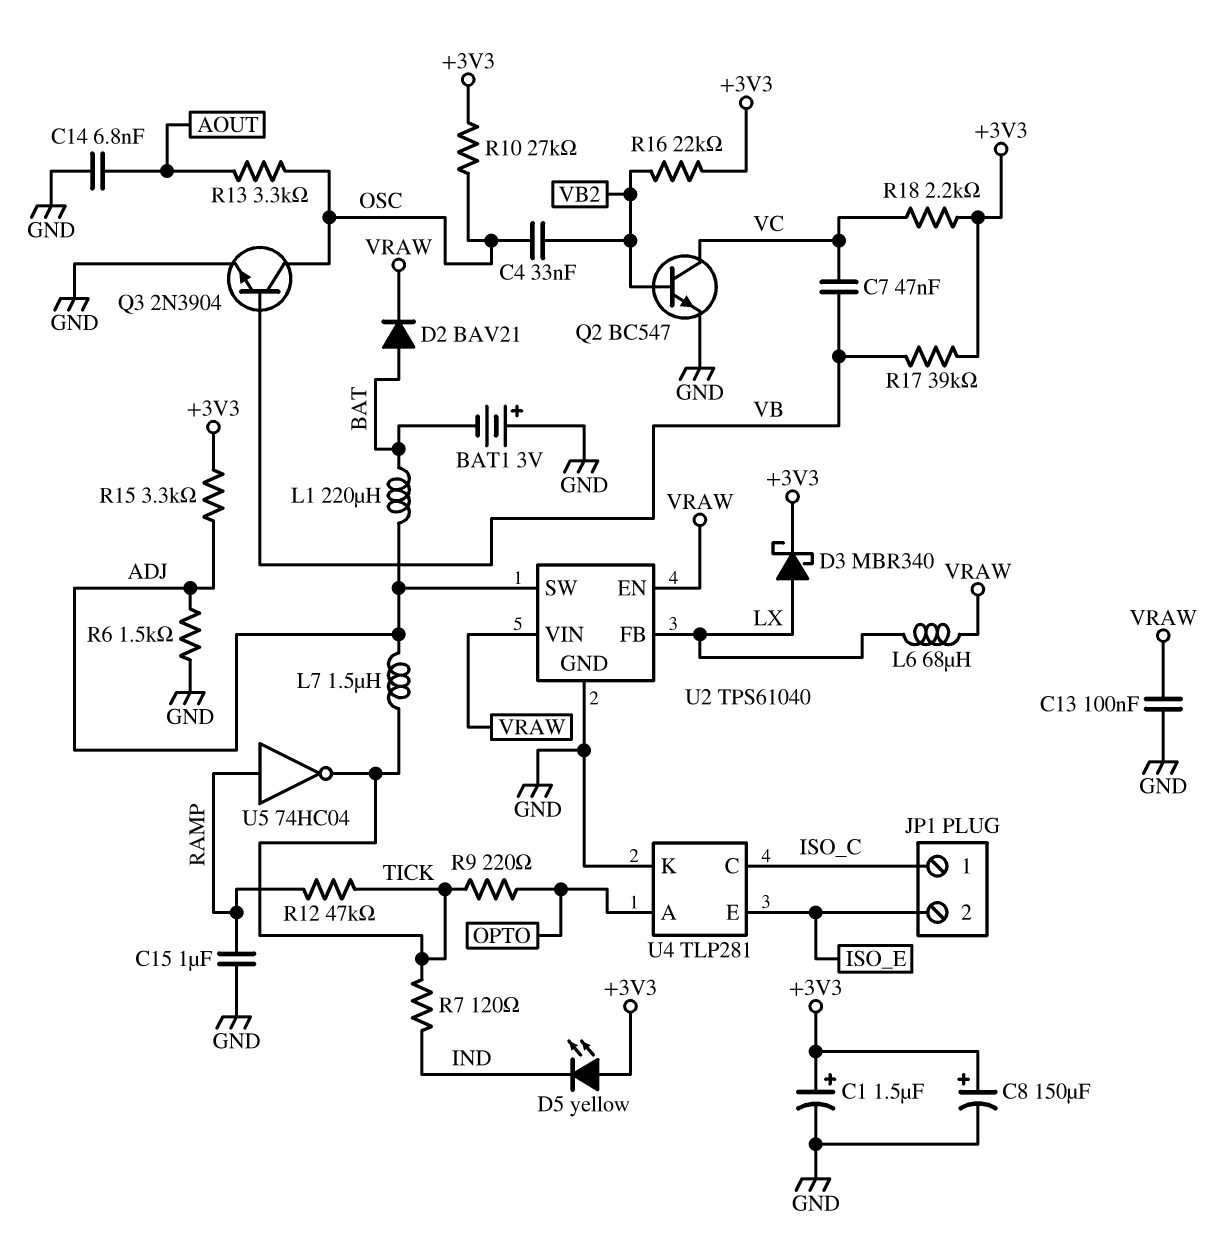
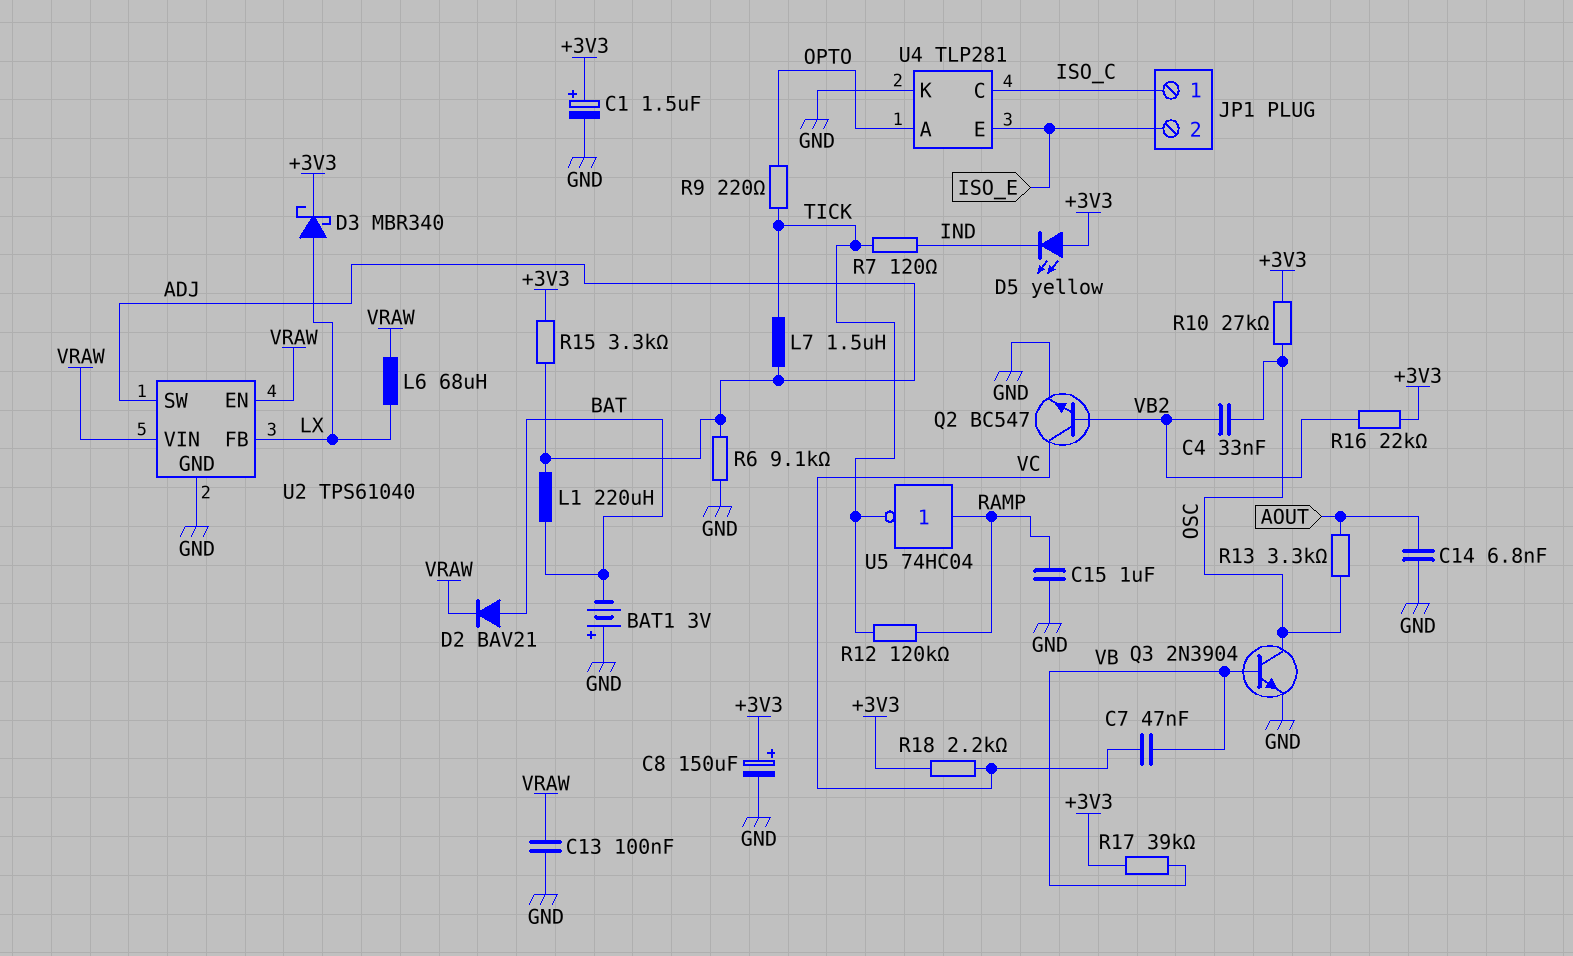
R6: 1.5k (ADJ, GND) -> 9.1k (ADJ, GND)
R12: 47k (RAMP, TICK) -> 120k (RAMP, TICK)

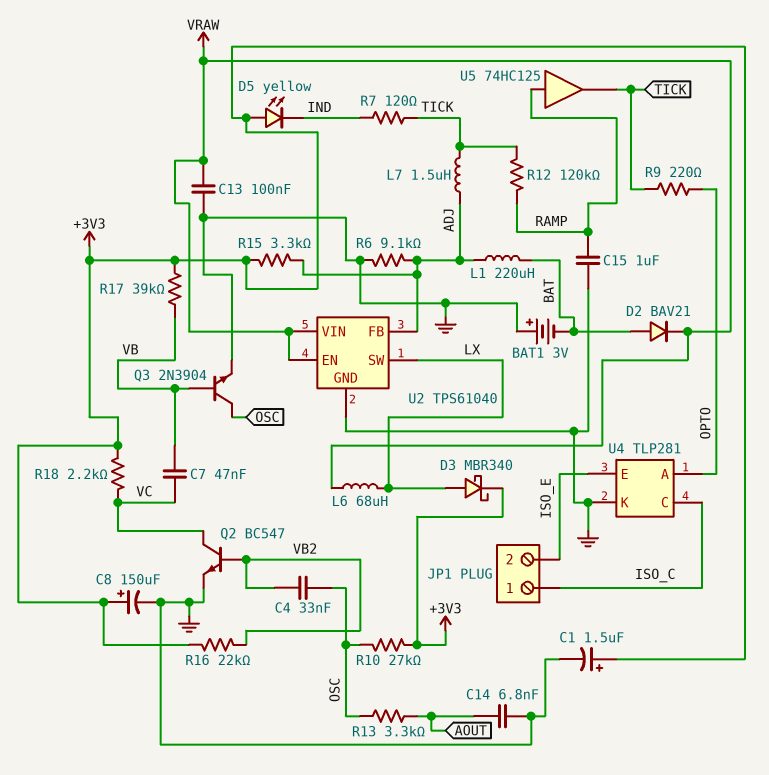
U2 pin FB: LX -> ADJ
U2 pin SW: ADJ -> LX
U5: NOT 74HC04 (in RAMP, out TICK) -> buffer 74HC125 (in RAMP, out TICK)

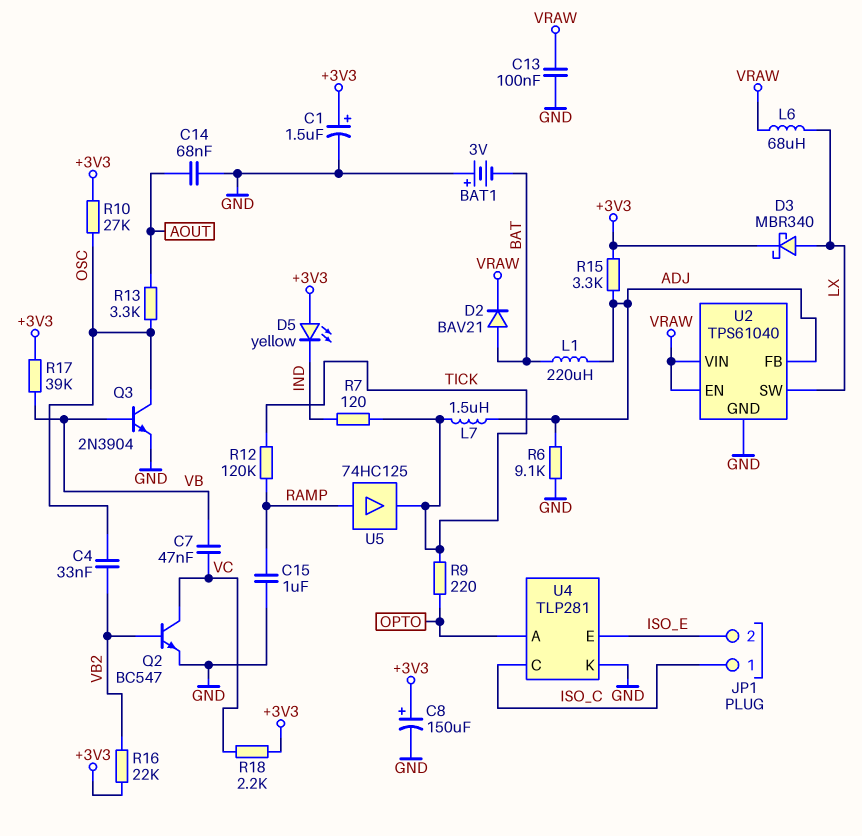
C14: 6.8nF (AOUT, GND) -> 68nF (AOUT, GND)

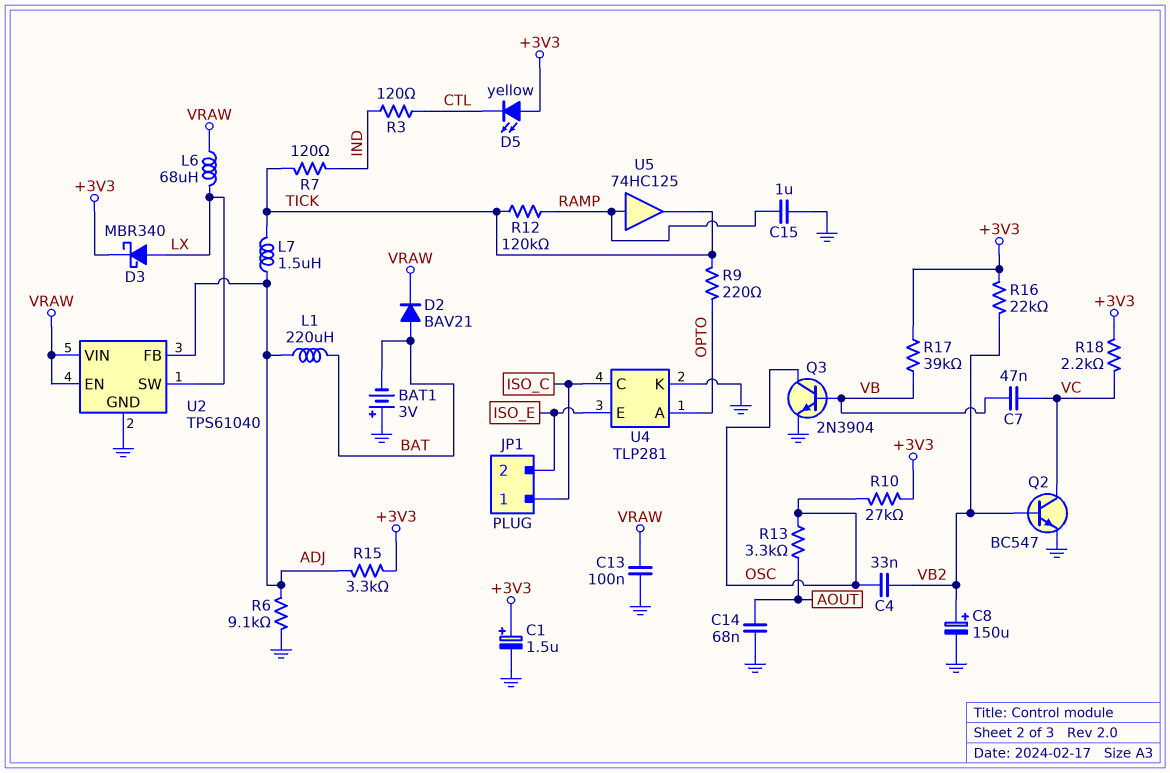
C8: 150uF (plus +3V3, minus GND) -> 150uF (plus VB2, minus GND)
D5: LED yellow (A +3V3, K IND) -> LED yellow (A +3V3, K CTL)
R3: none -> 120 (CTL, IND)

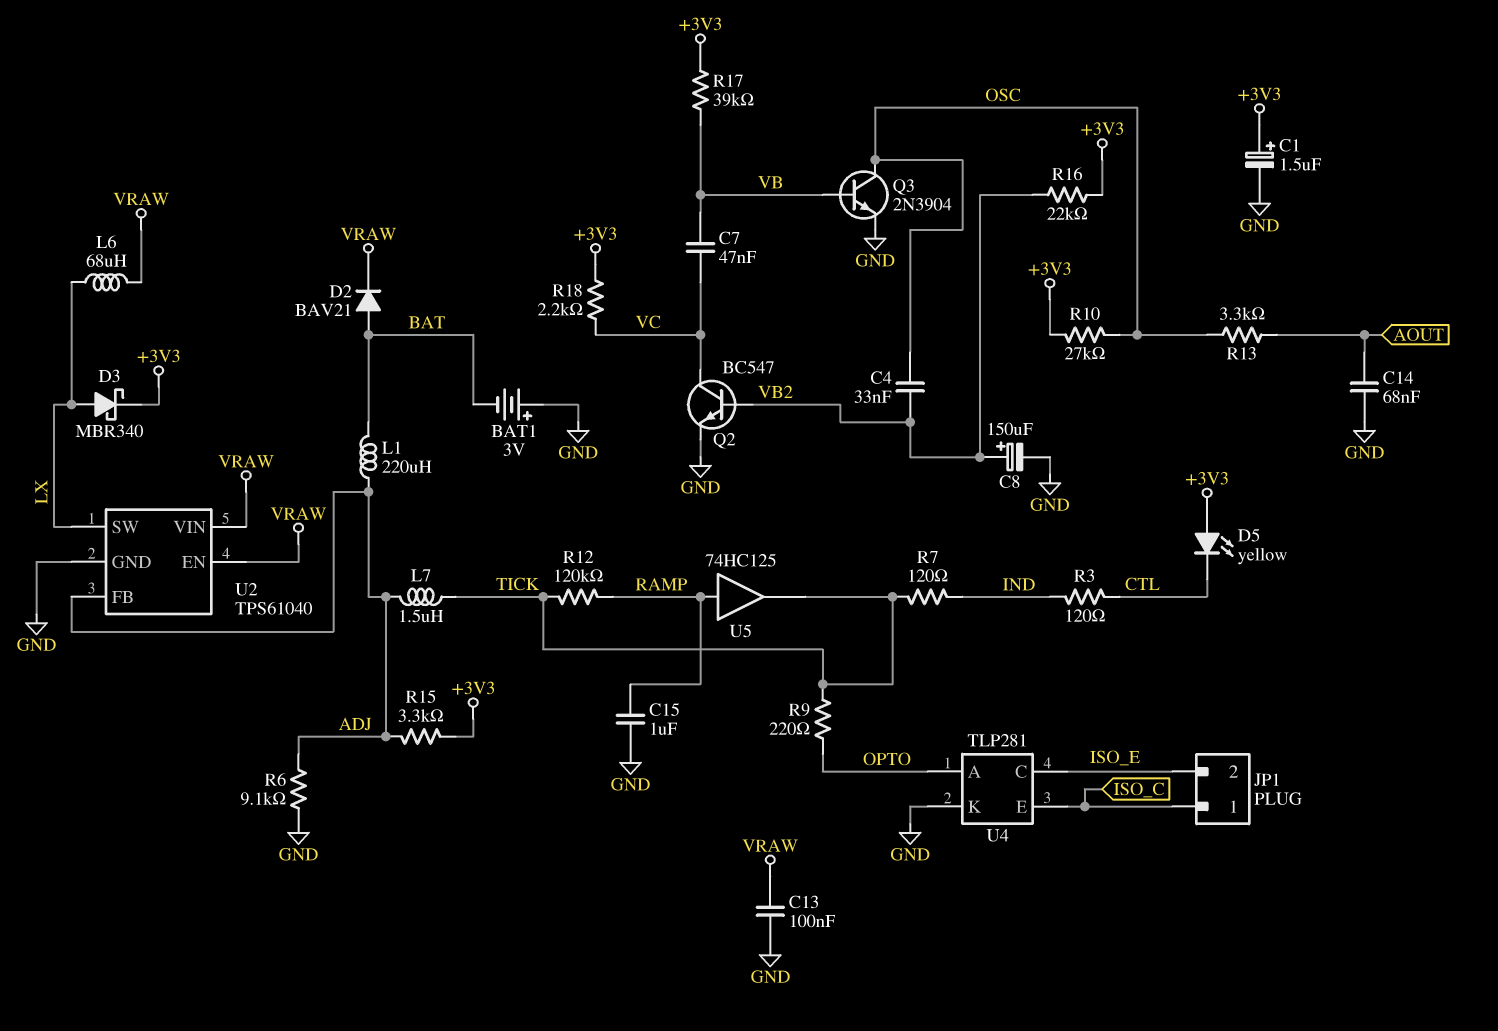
U4 pin C: ISO_C -> ISO_E
U4 pin E: ISO_E -> ISO_C

